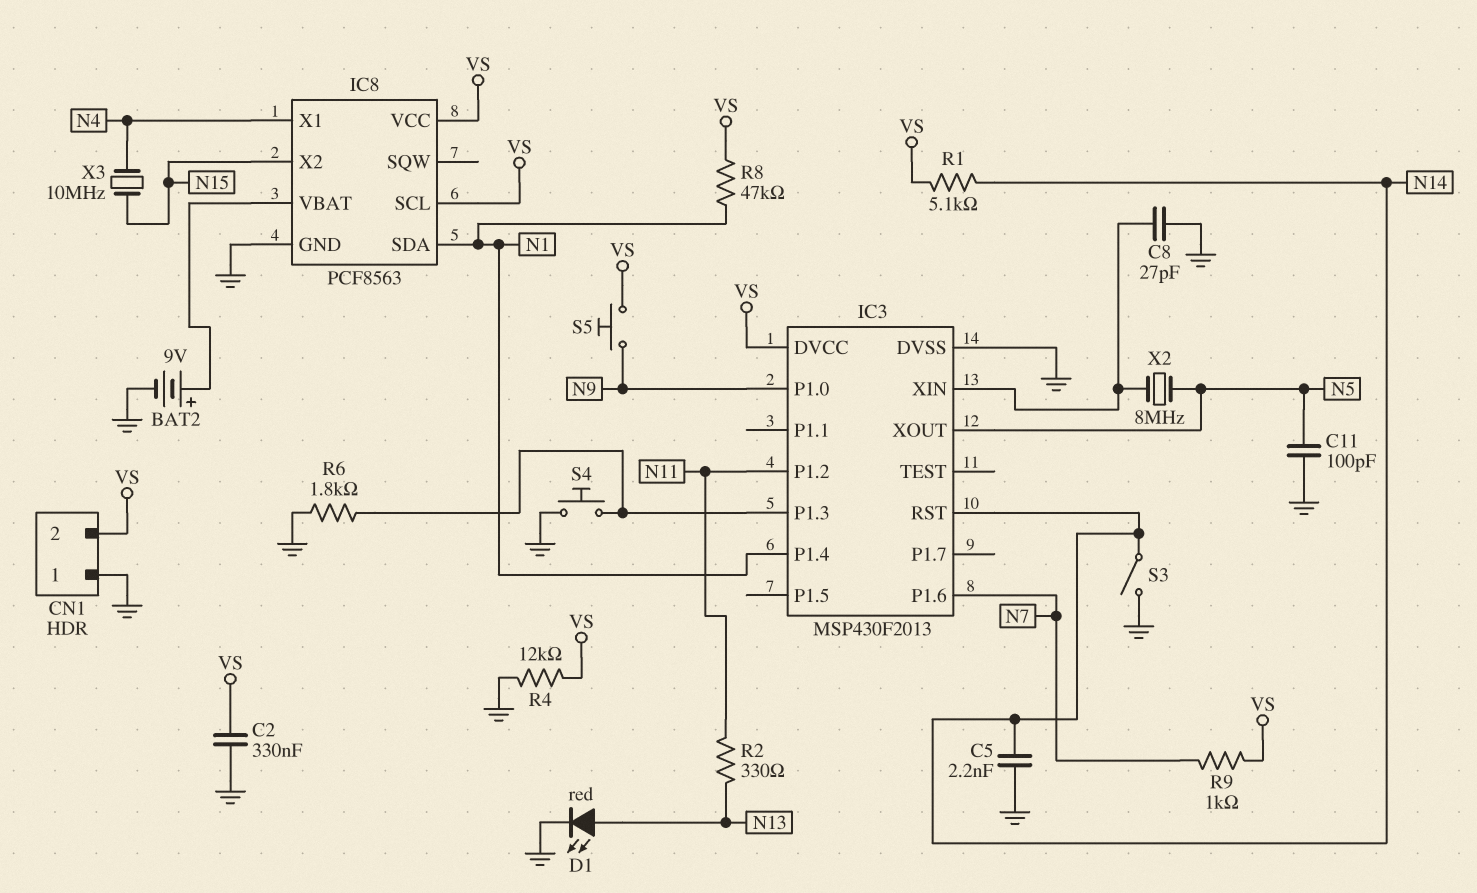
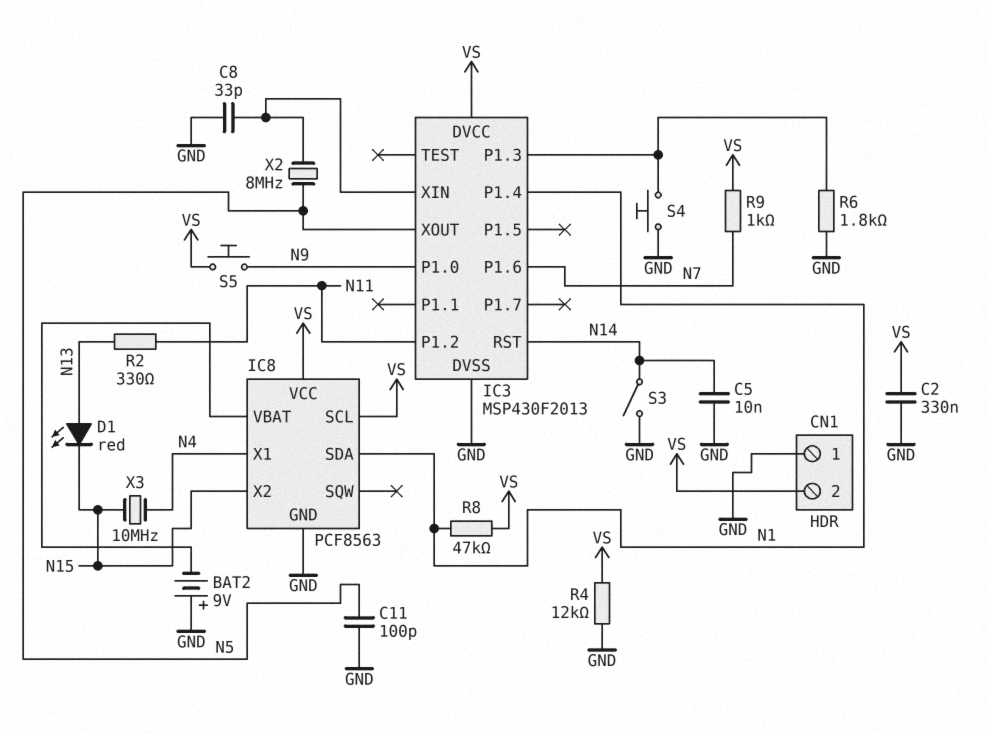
BAT2: 9V (plus IC8/VBAT, minus GND) -> 9V (plus GND, minus IC8/VBAT)
C5: 2.2nF (GND, N14) -> 10nF (GND, N14)
C8: 27pF (GND, IC3/XIN) -> 33pF (GND, IC3/XIN)
D1: LED red (A N13, K GND) -> LED red (A N13, K N15)
R1: 5.1k (N14, VS) -> none

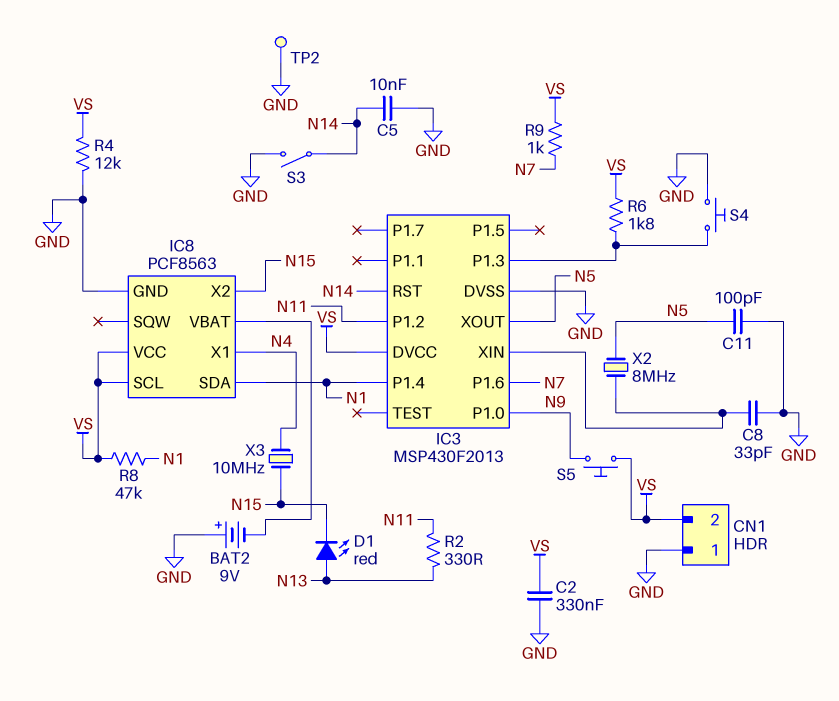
R6: 1.8k (GND, IC3/P1.3) -> 1.8k (IC3/P1.3, VS)
TP2: none -> test point (GND)

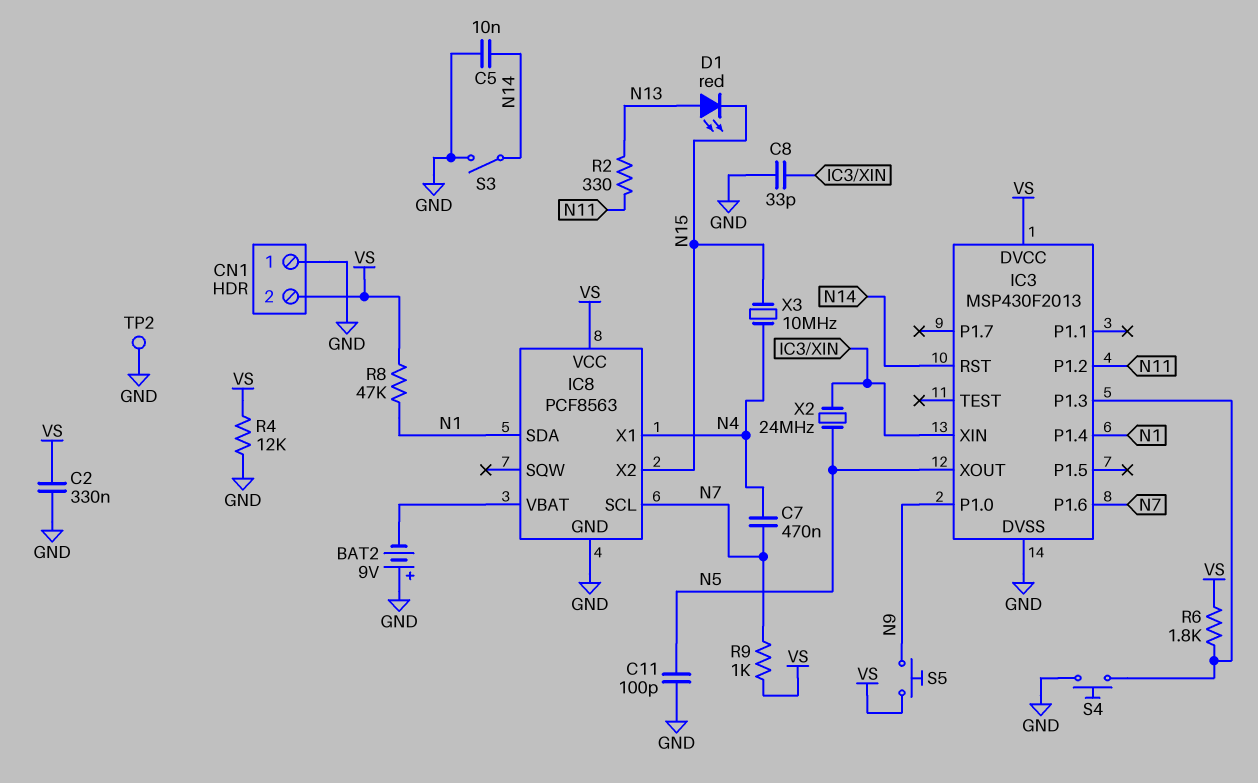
C7: none -> 470nF (N4, N7)
IC8 pin SCL: VS -> N7
X2: 8MHz (IC3/XIN, N5) -> 24MHz (IC3/XIN, N5)

